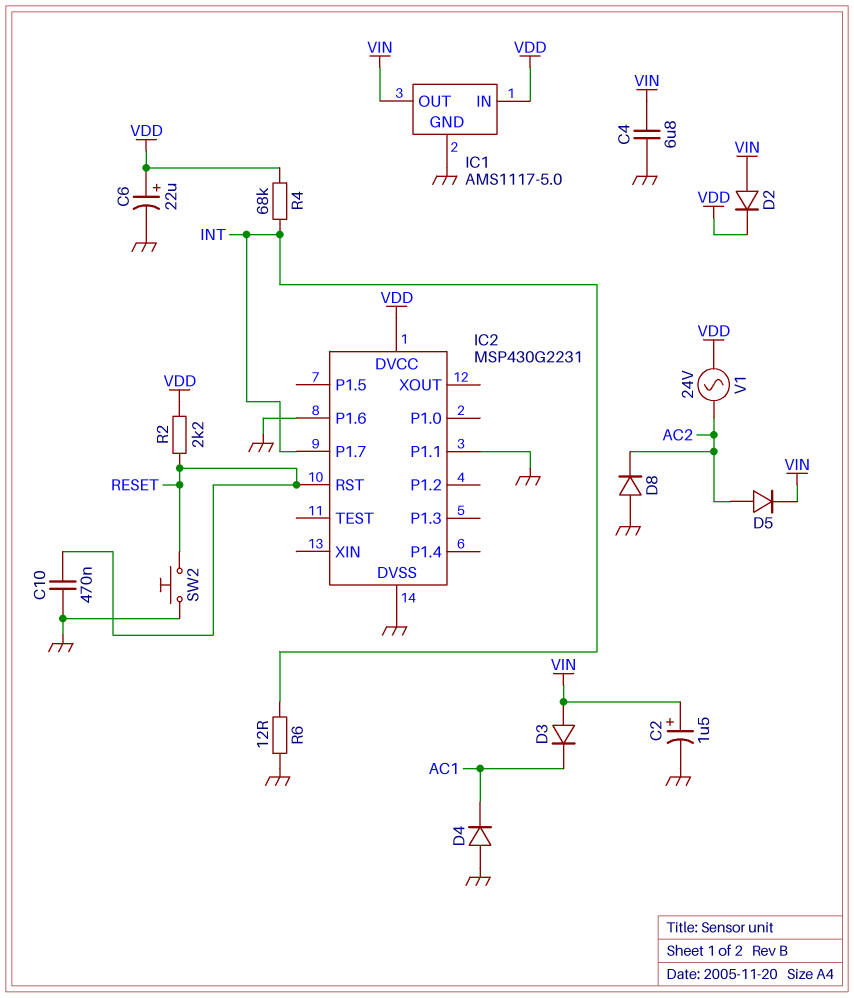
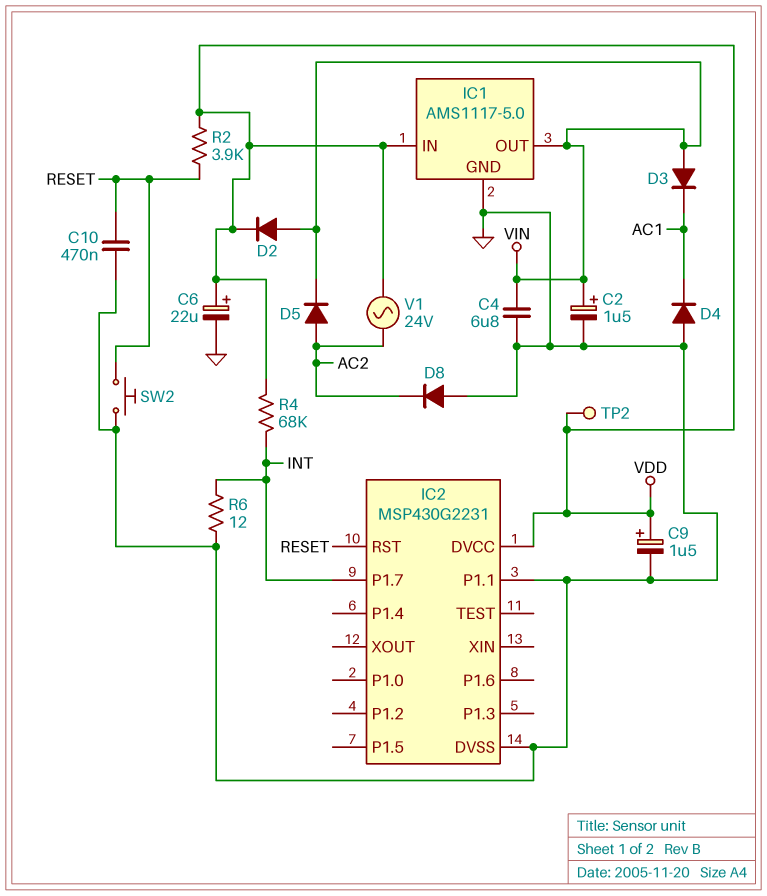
C9: none -> 1.5uF (plus VDD, minus GND)
IC2 pin P1.6: GND -> none
R2: 2.2k (RESET, VDD) -> 3.9k (RESET, VDD)
TP2: none -> test point (VDD)

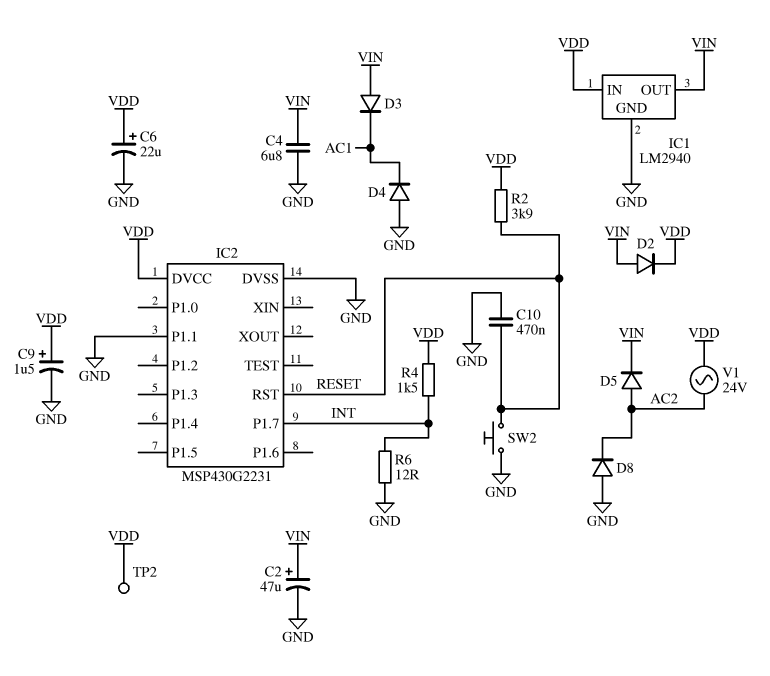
C2: 1.5uF (plus VIN, minus GND) -> 47uF (plus VIN, minus GND)
IC1: AMS1117-5.0 -> LM2940
R4: 68k (INT, VDD) -> 1.5k (INT, VDD)

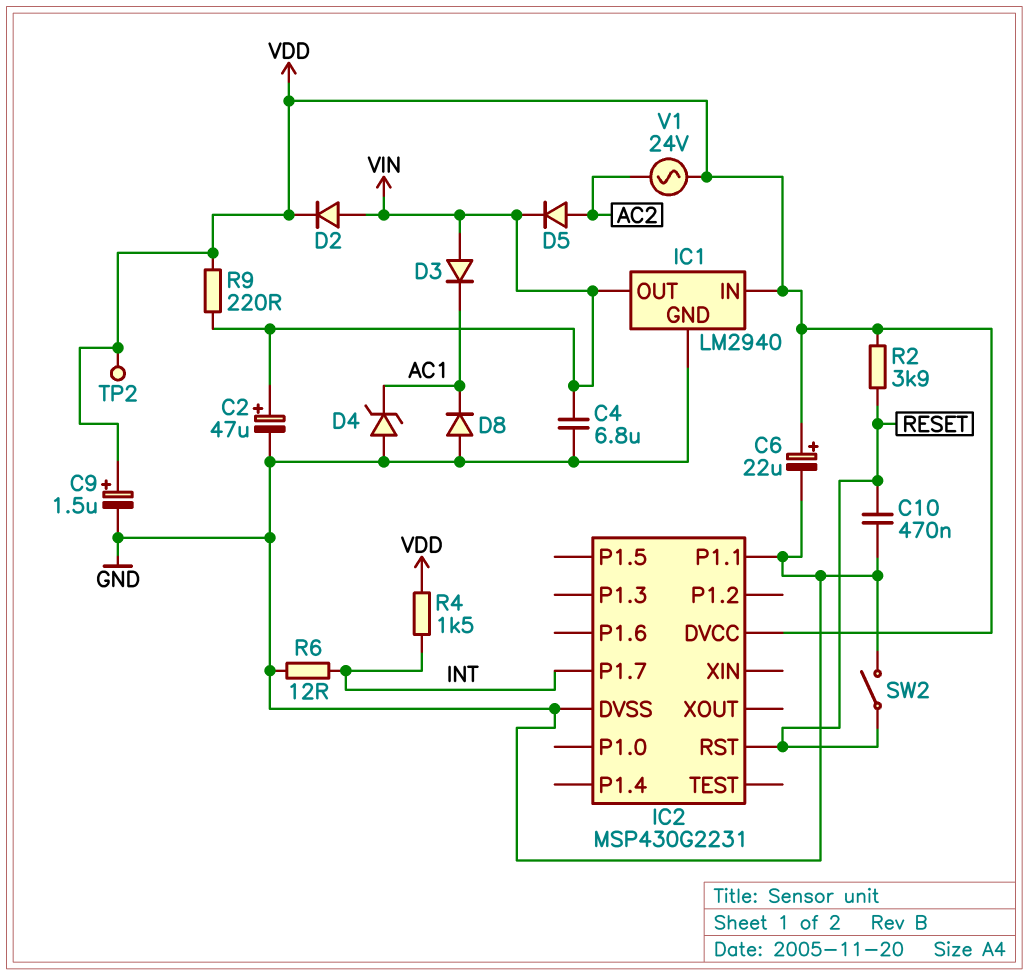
D4: diode (A GND, K AC1) -> zener (A GND, K AC1)
D8: diode (A GND, K AC2) -> diode (A GND, K AC1)
R9: none -> 220 (VDD, VIN)
SW2: button (GND, RESET) -> switch (GND, RESET)

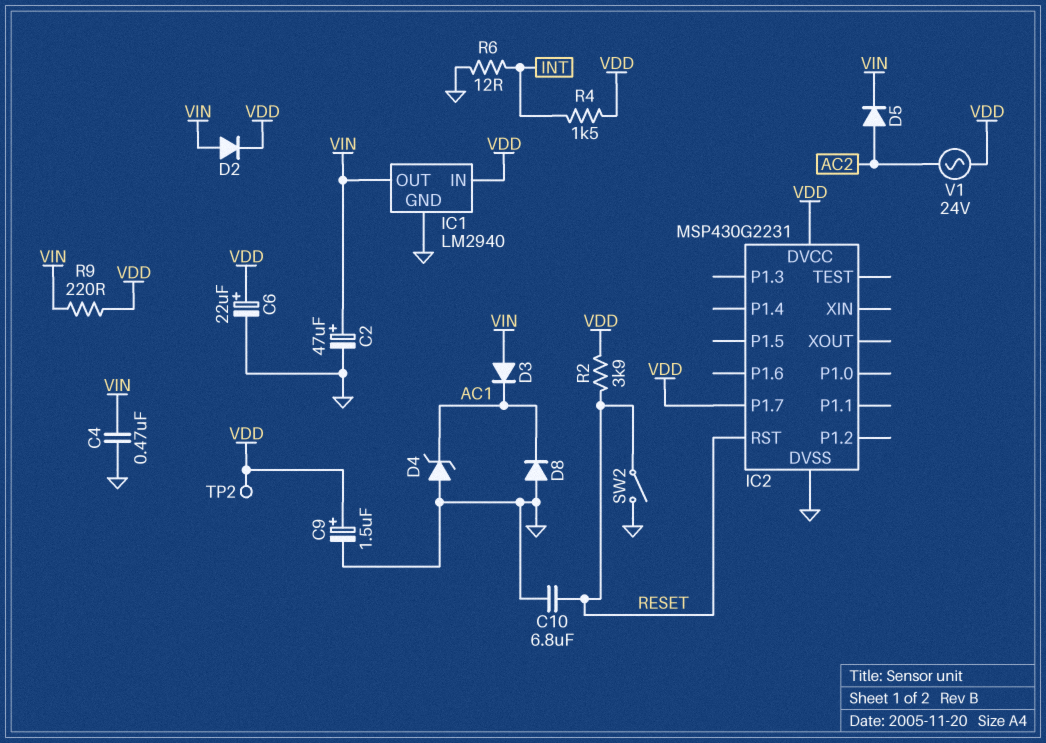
C4: 6.8uF (GND, VIN) -> 470nF (GND, VIN)
C10: 470nF (GND, RESET) -> 6.8uF (GND, RESET)
IC2 pin P1.1: GND -> none
IC2 pin P1.7: INT -> VDD

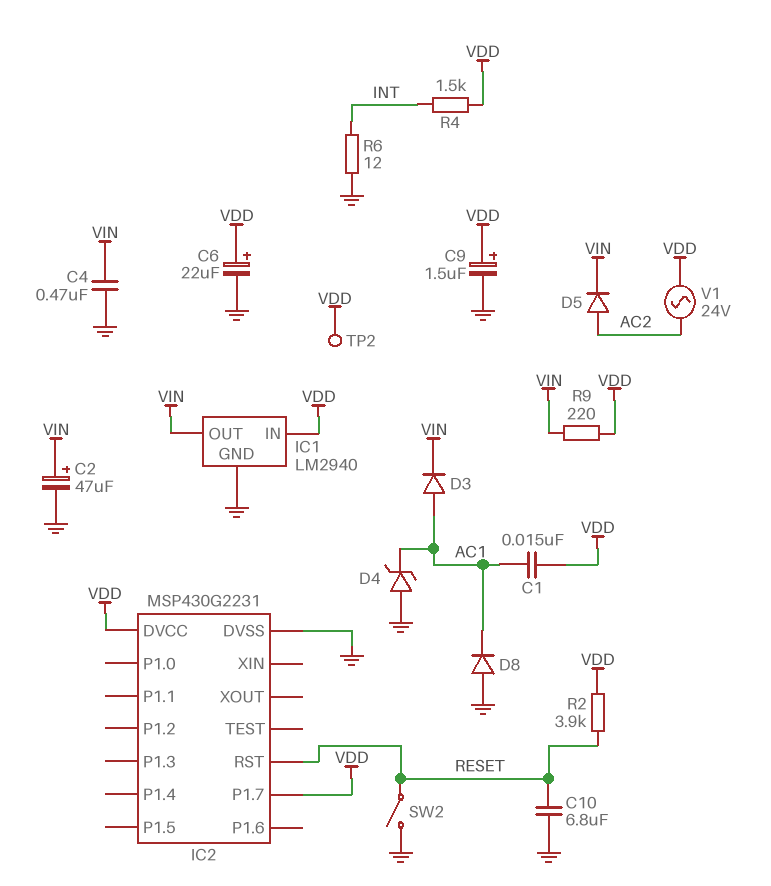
C1: none -> 15nF (AC1, VDD)
D2: diode (A VIN, K VDD) -> none
D3: diode (A VIN, K AC1) -> diode (A AC1, K VIN)

